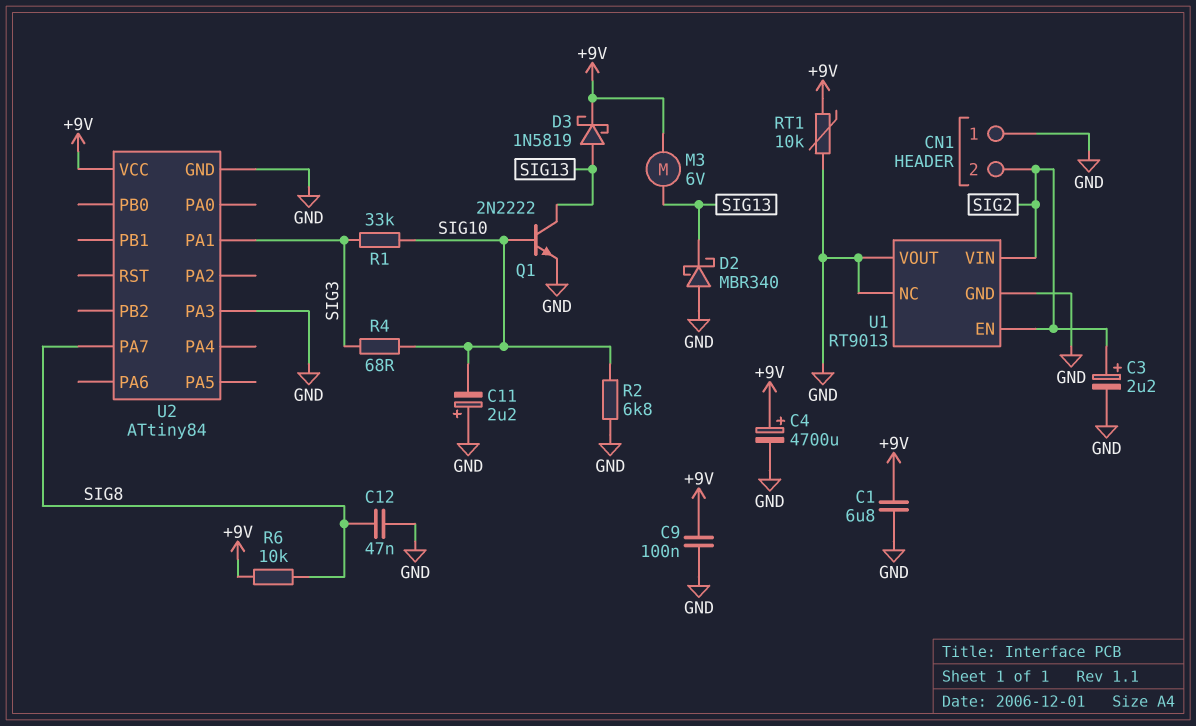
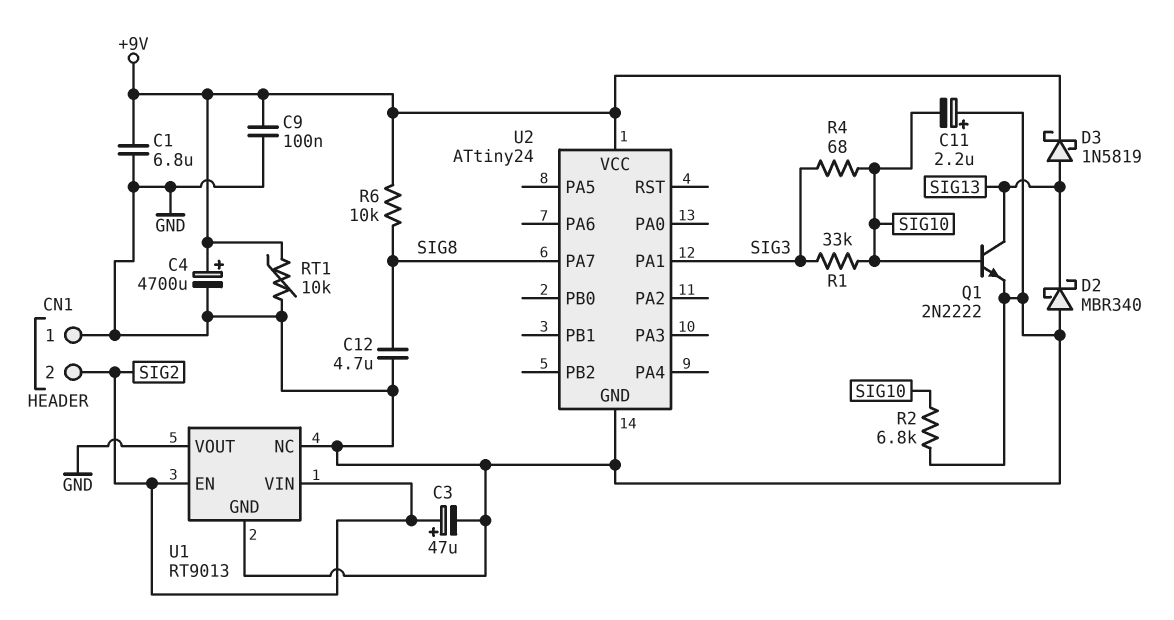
C3: 2.2uF (plus SIG2, minus GND) -> 47uF (plus SIG2, minus GND)
C12: 47nF (GND, SIG8) -> 4.7uF (GND, SIG8)
M3: motor 6V (+9V, SIG13) -> none
U2: ATtiny84 -> ATtiny24
U2 pin PA3: GND -> none

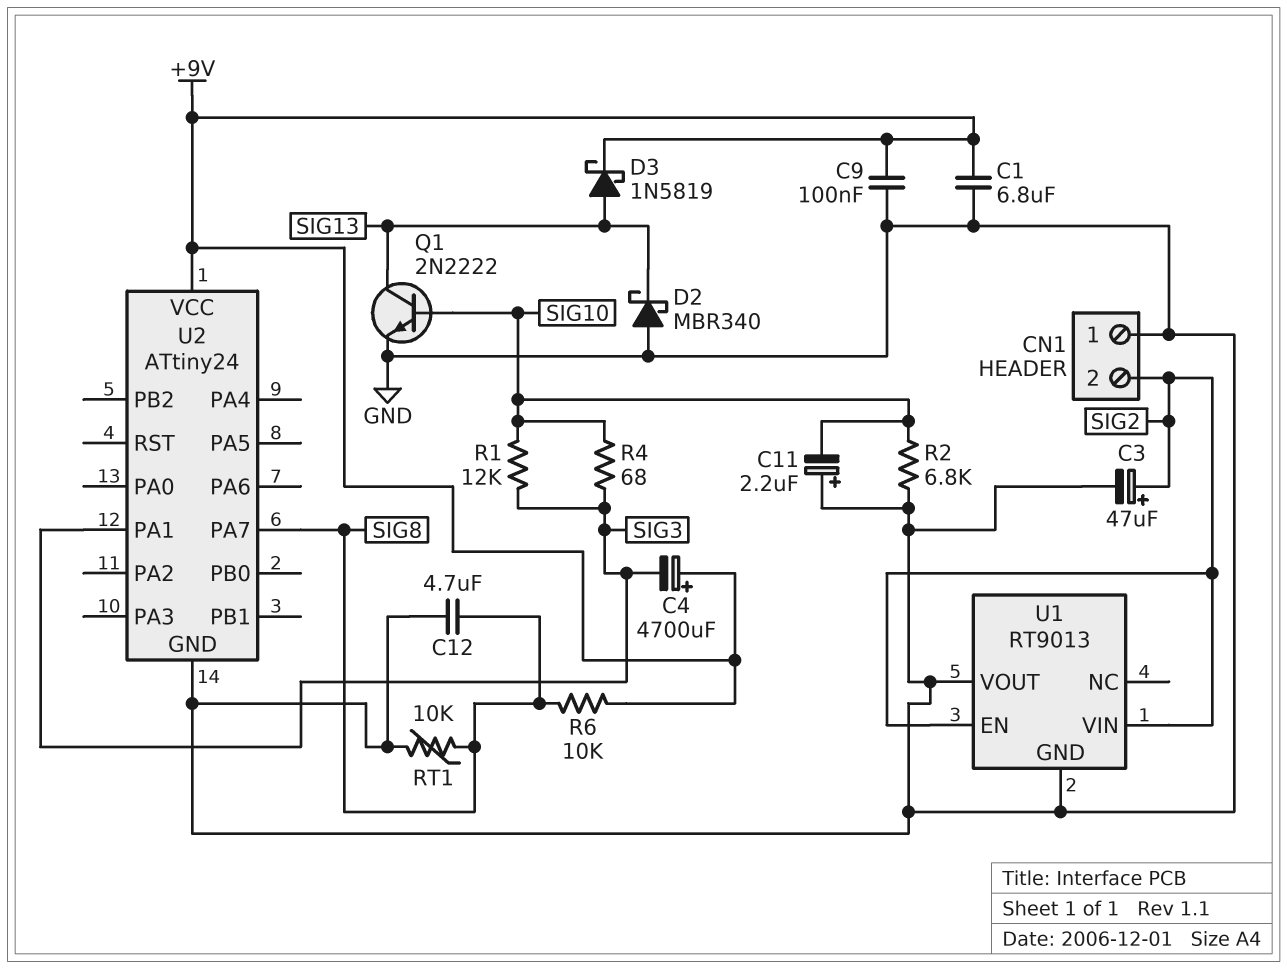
C4: 4700uF (plus +9V, minus GND) -> 4700uF (plus +9V, minus SIG3)
R1: 33k (SIG3, SIG10) -> 12k (SIG3, SIG10)
RT1: 10k (+9V, GND) -> 10k (GND, SIG8)
U1 pin NC: GND -> none

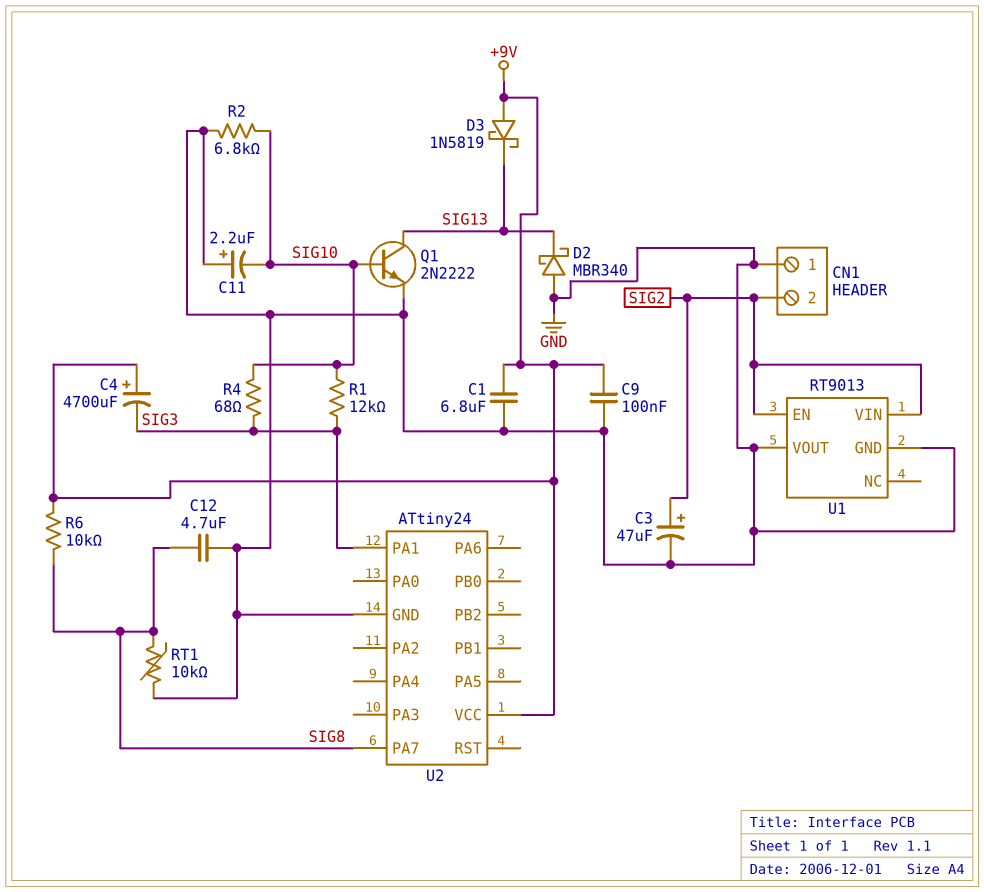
D3: schottky 1N5819 (A SIG13, K +9V) -> schottky 1N5819 (A +9V, K SIG13)

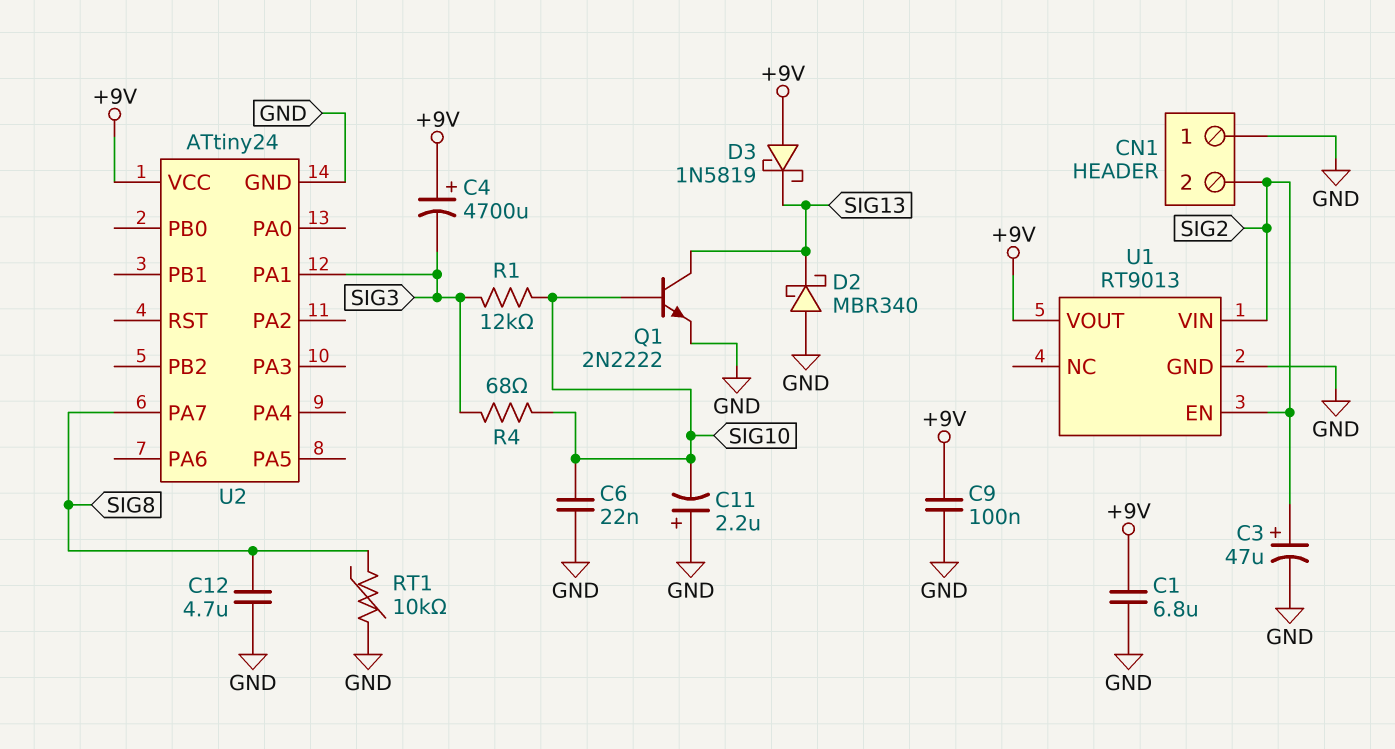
C6: none -> 22nF (GND, SIG10)
R2: 6.8k (GND, SIG10) -> none
R6: 10k (+9V, SIG8) -> none
U1 pin VOUT: GND -> +9V

